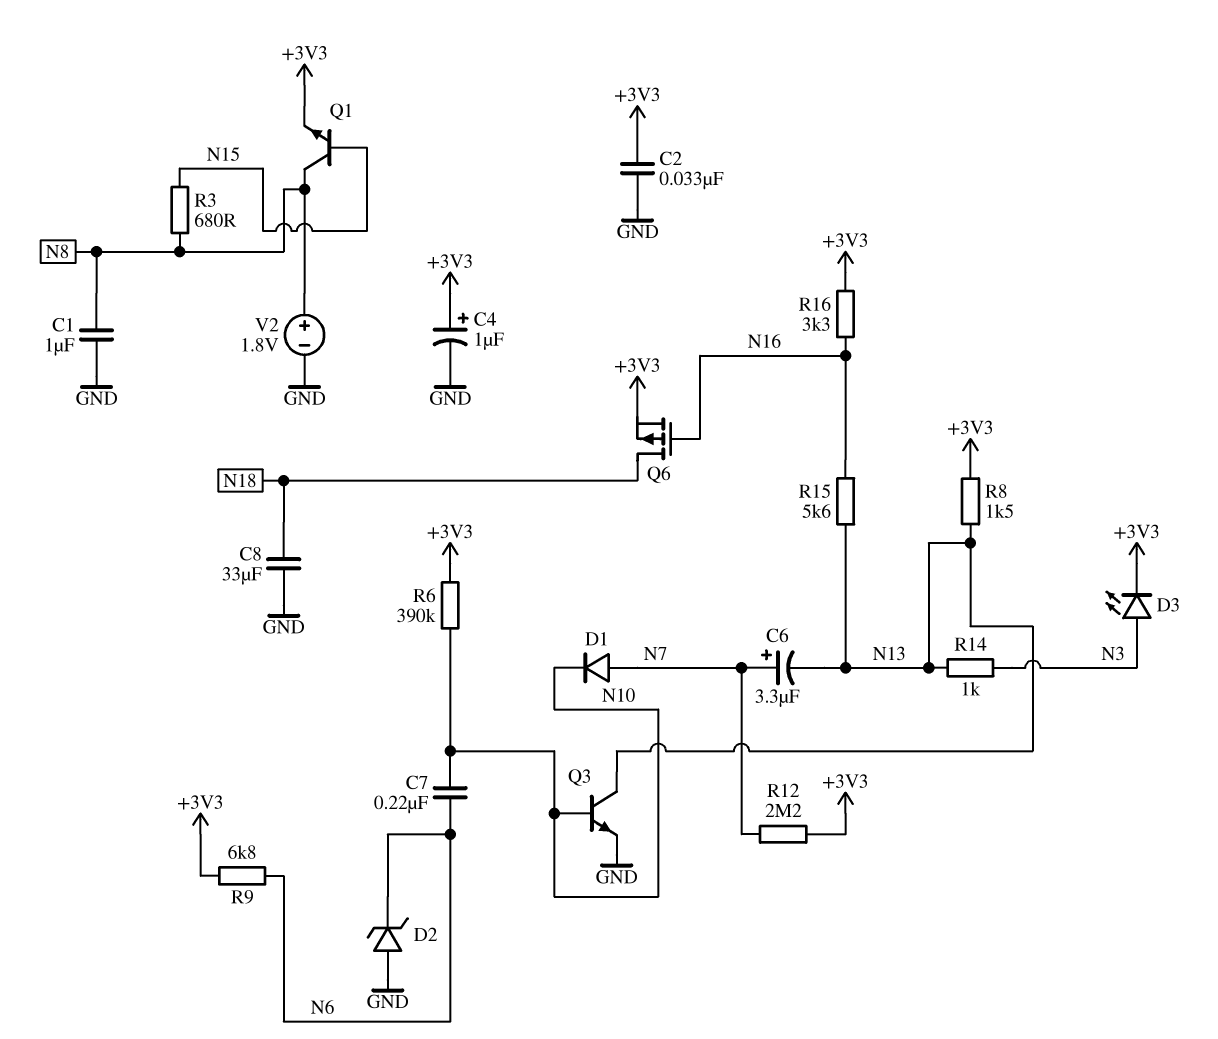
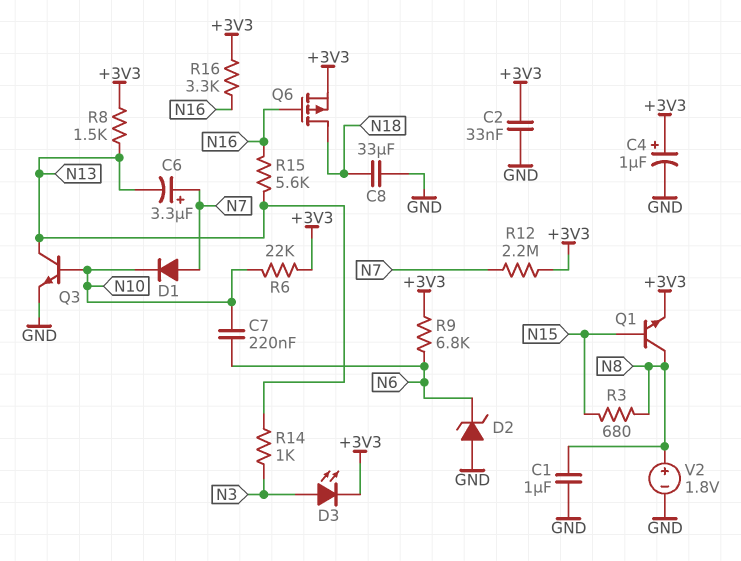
R6: 390k (+3V3, N10) -> 22k (+3V3, N10)

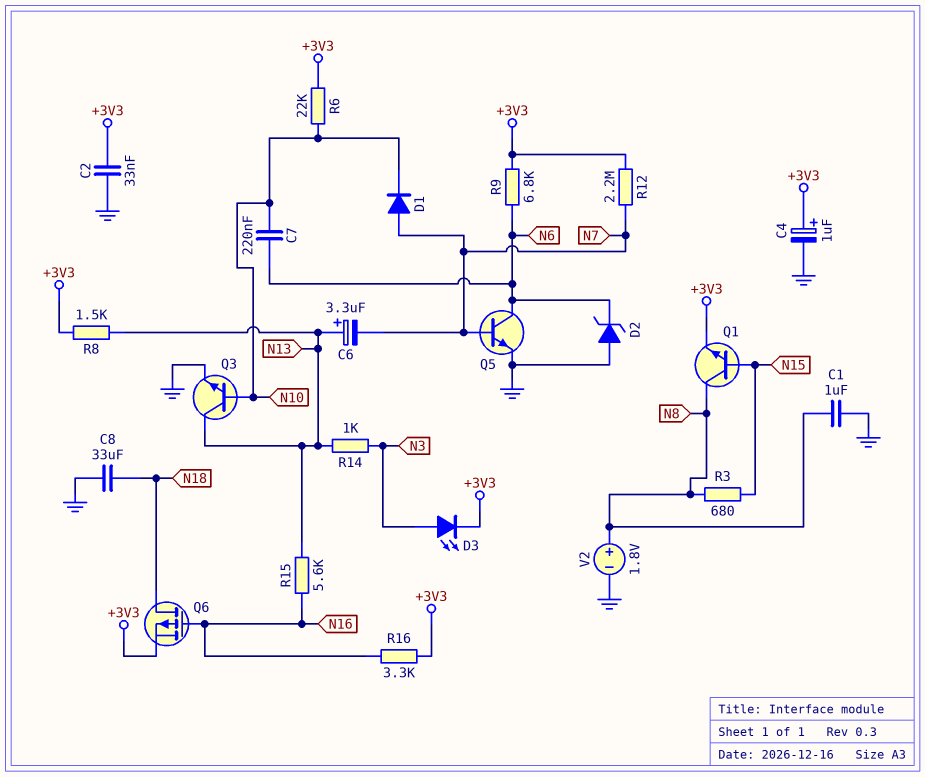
C6: 3.3uF (plus N7, minus N13) -> 3.3uF (plus N13, minus N7)
Q5: none -> NPN (B N7, C N6, E GND)

